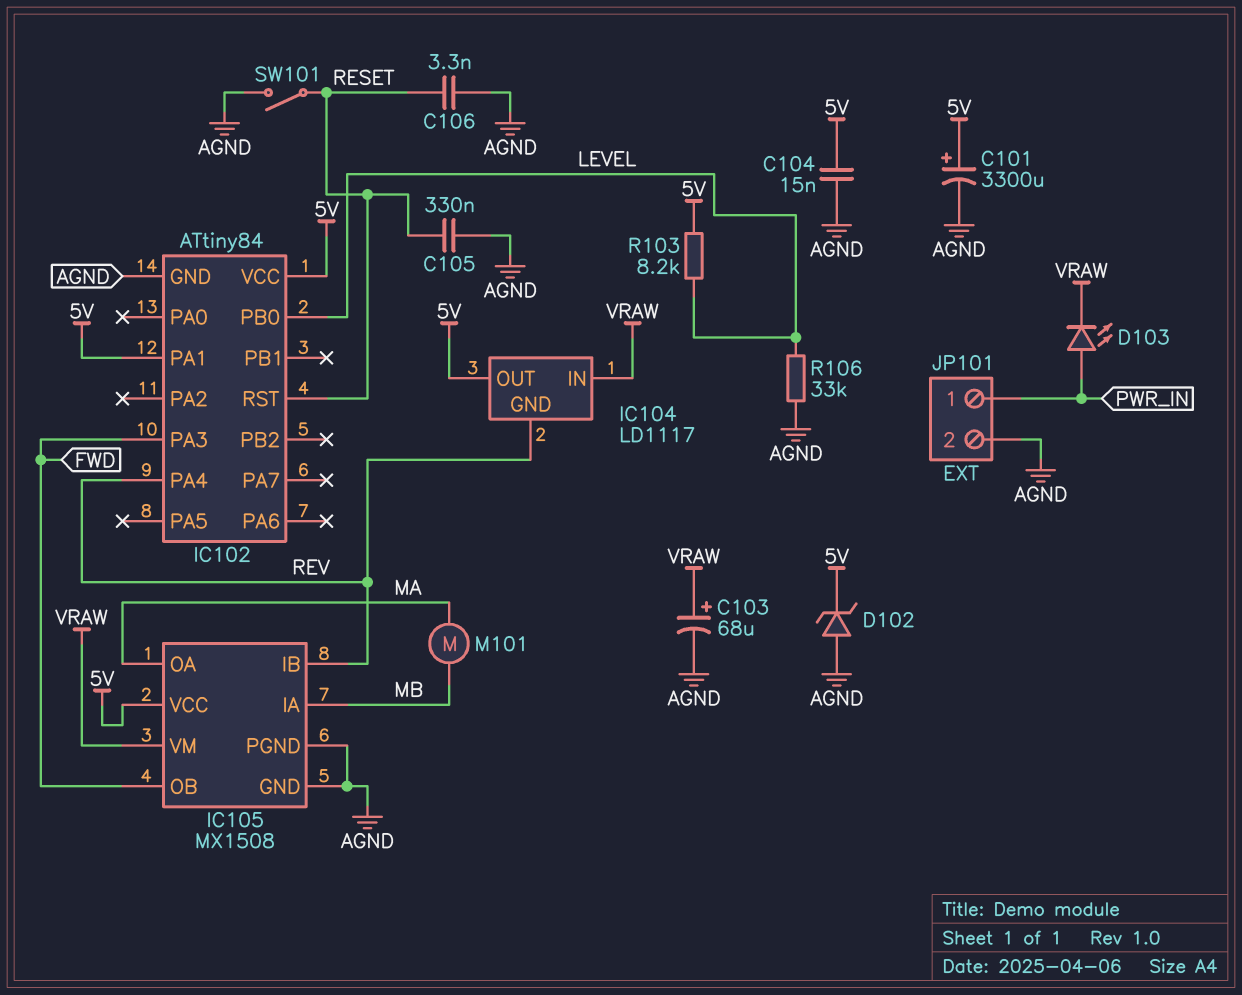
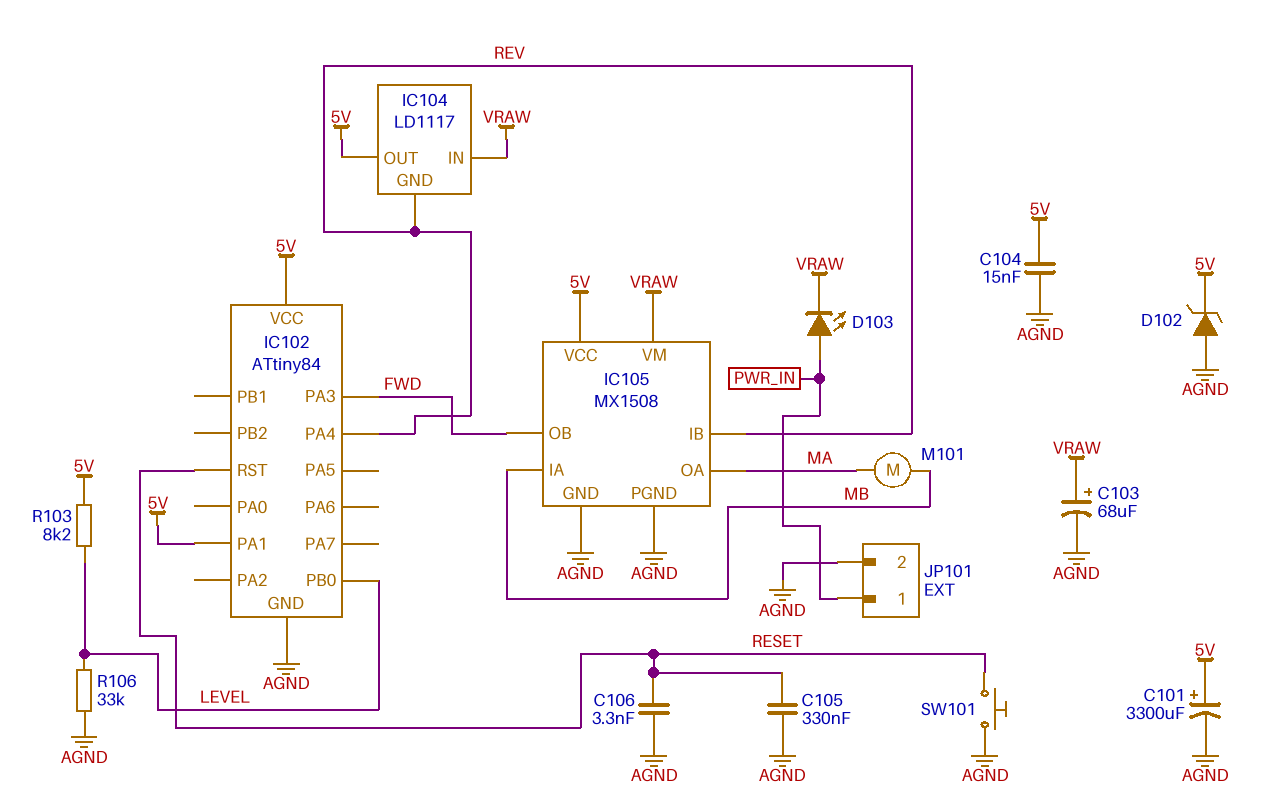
SW101: switch (AGND, RESET) -> button (AGND, RESET)

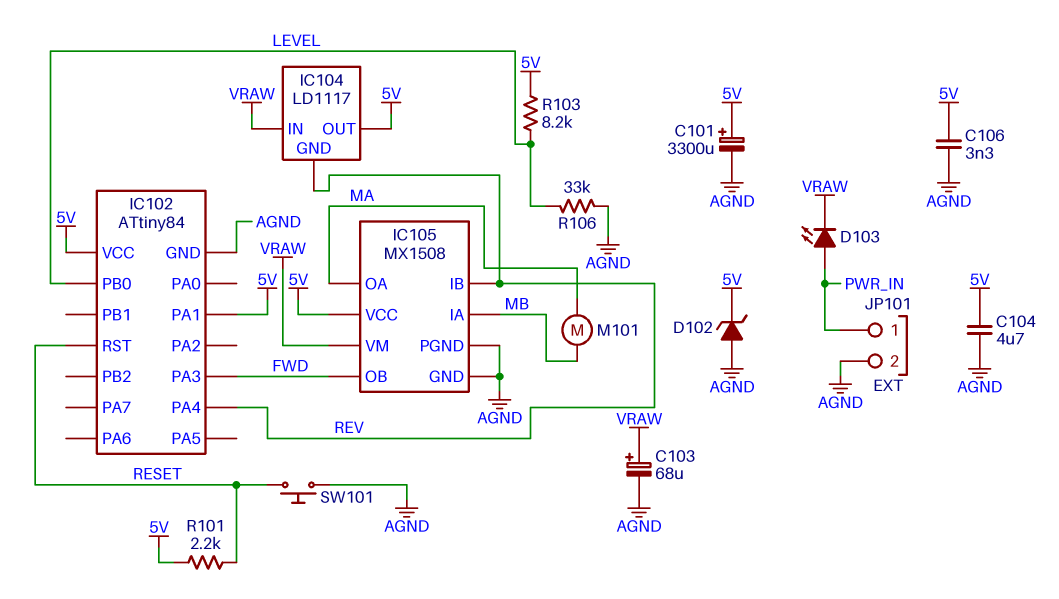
C104: 15nF (5V, AGND) -> 4.7uF (5V, AGND)
C105: 330nF (AGND, RESET) -> none
C106: 3.3nF (AGND, RESET) -> 3.3nF (5V, AGND)
R101: none -> 2.2k (5V, RESET)

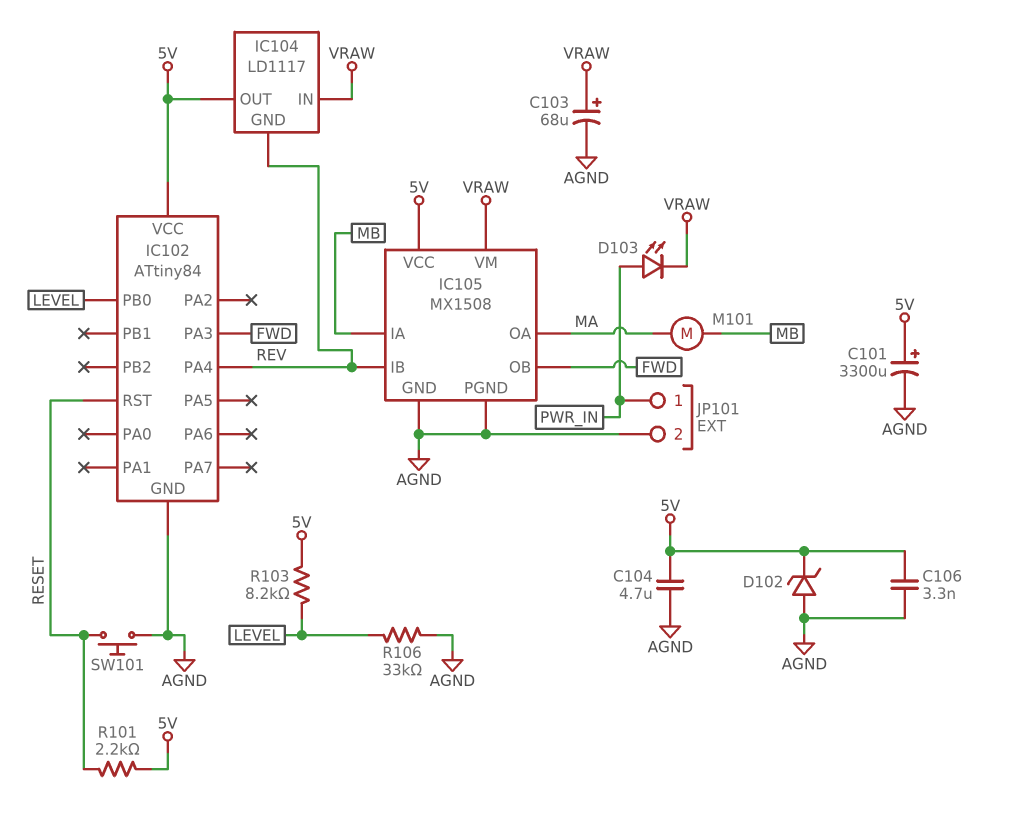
IC102 pin PA1: 5V -> none

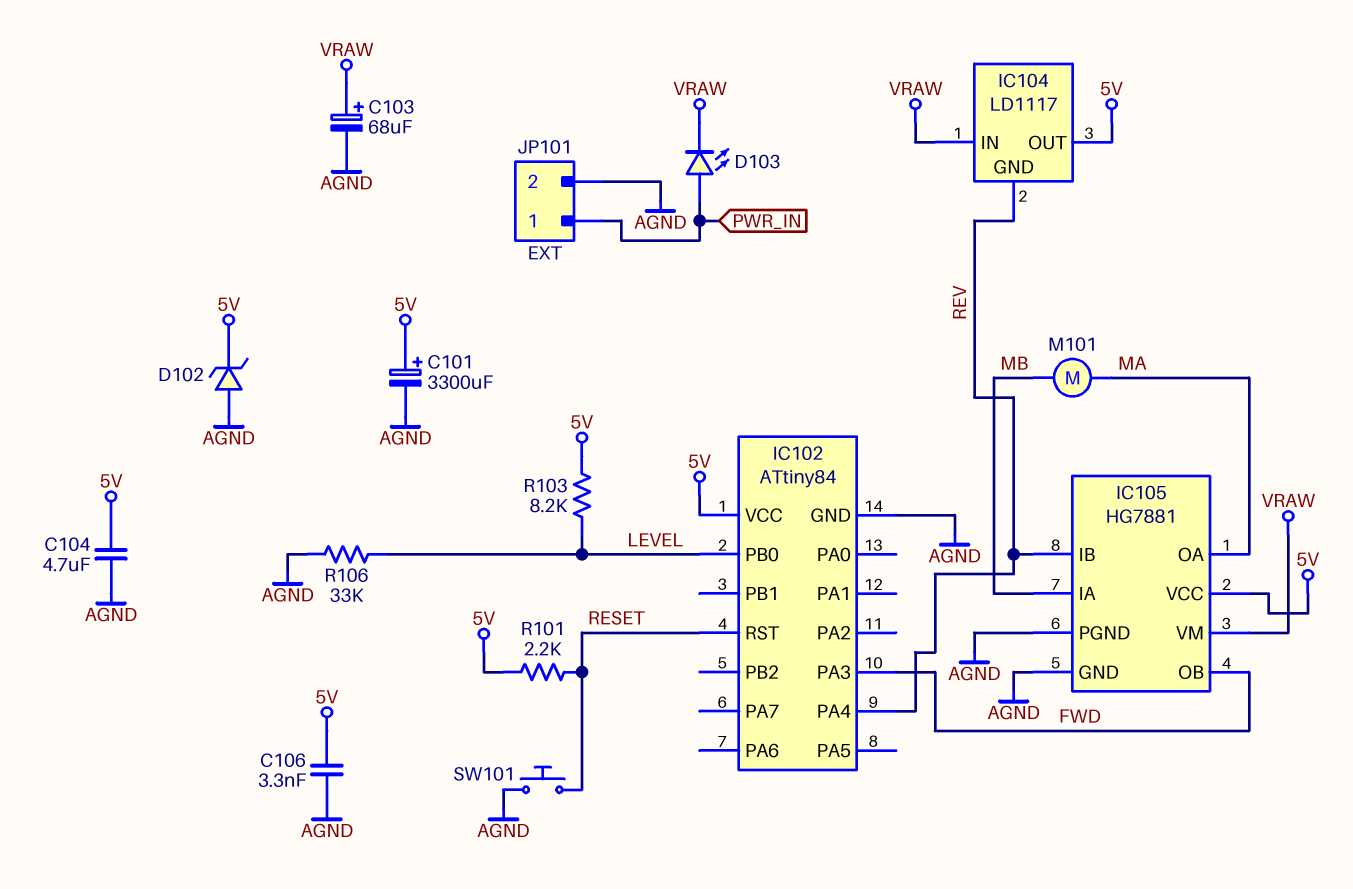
IC105: MX1508 -> HG7881

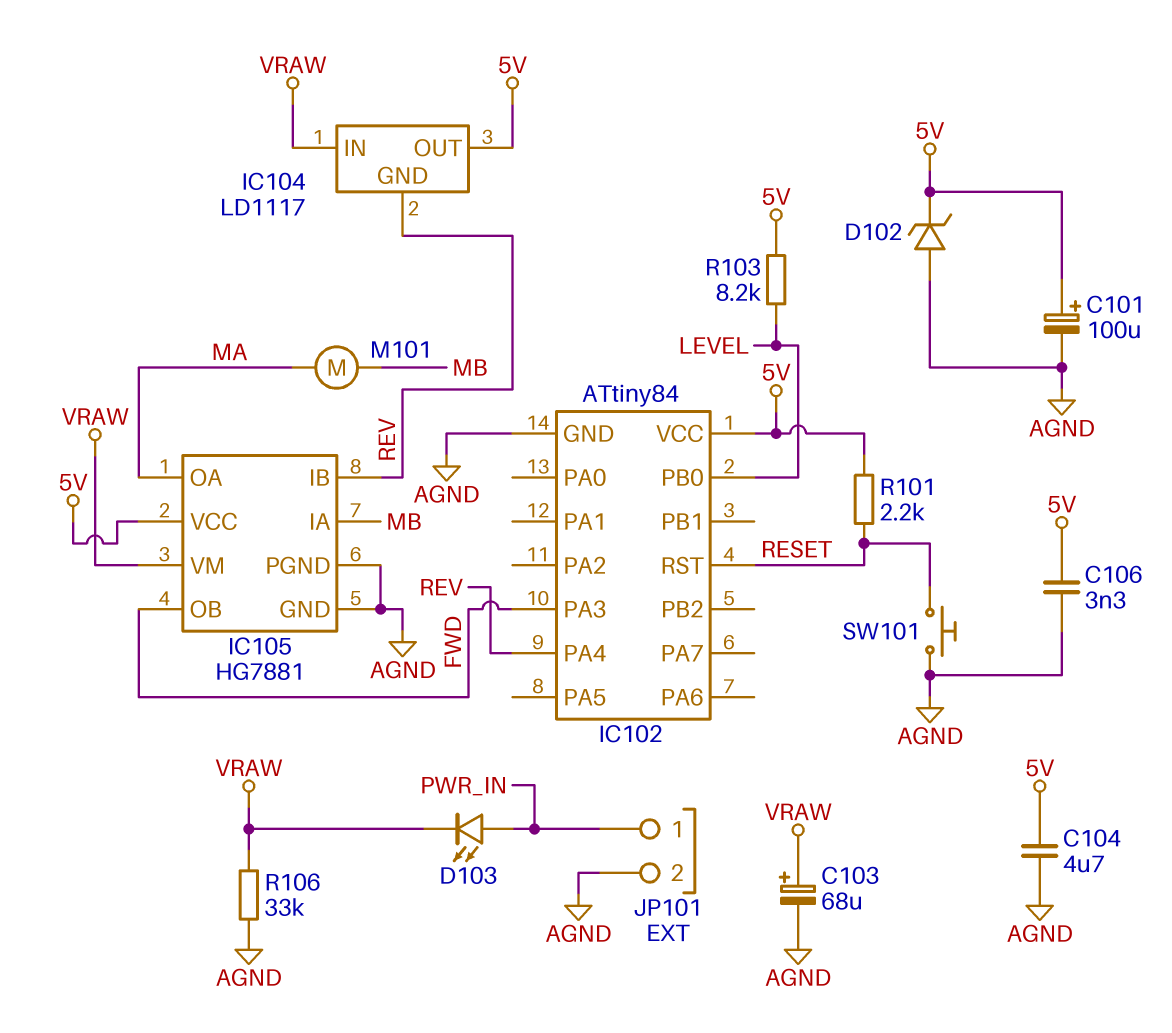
C101: 3300uF (plus 5V, minus AGND) -> 100uF (plus 5V, minus AGND)
R106: 33k (AGND, LEVEL) -> 33k (AGND, VRAW)

